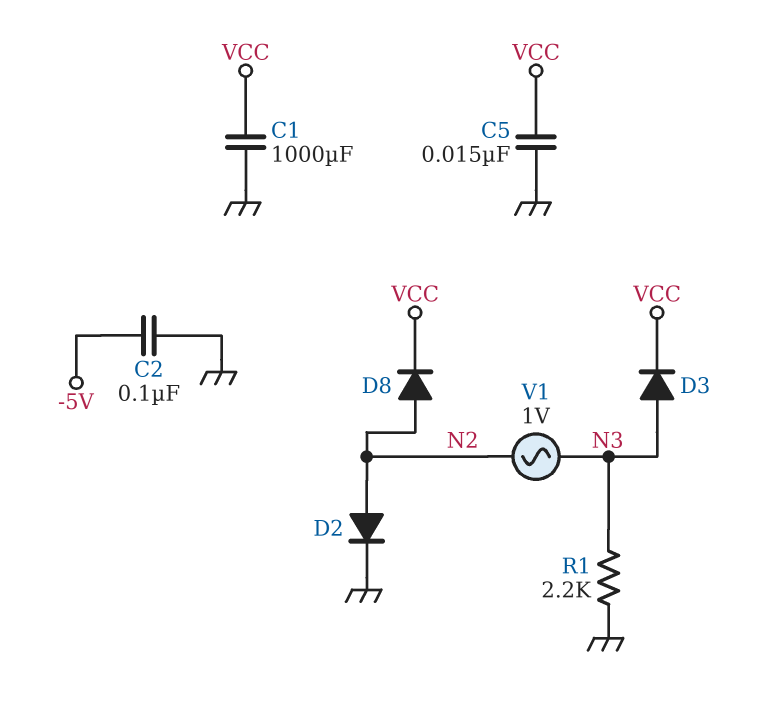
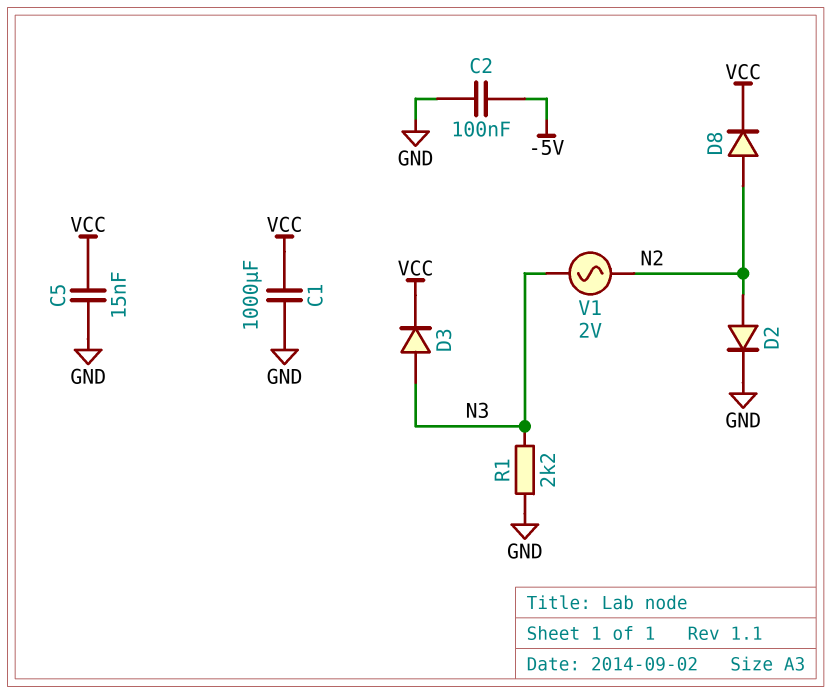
V1: AC 1V (N2, N3) -> AC 2V (N2, N3)

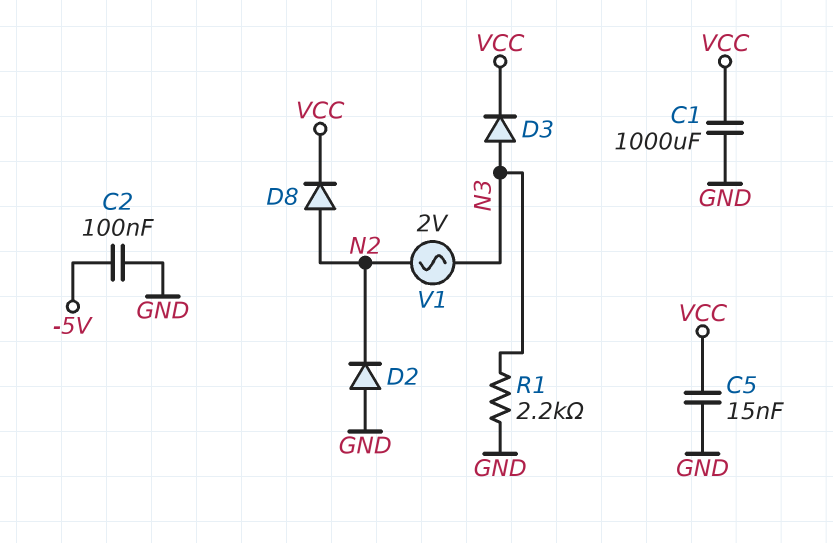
D2: diode (A N2, K GND) -> diode (A GND, K N2)

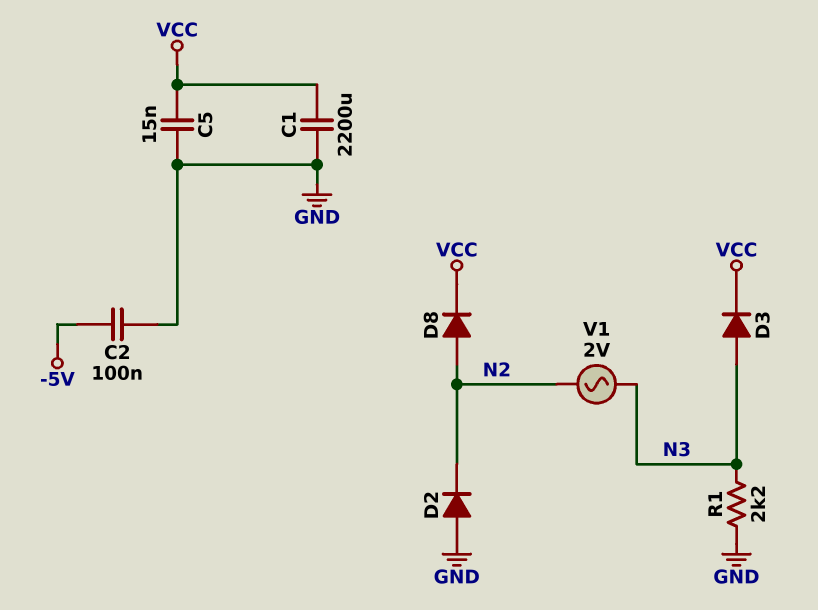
C1: 1000uF (GND, VCC) -> 2200uF (GND, VCC)

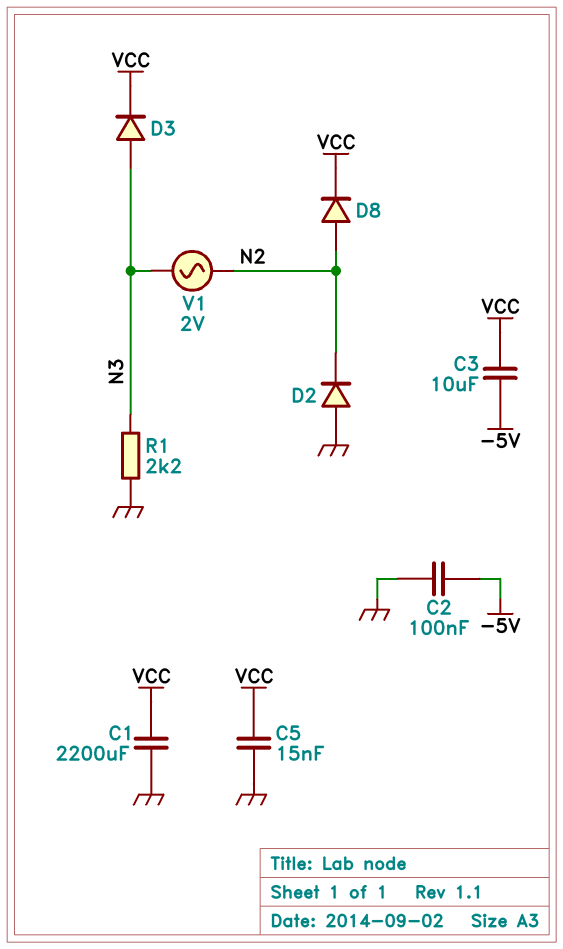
C3: none -> 10uF (-5V, VCC)

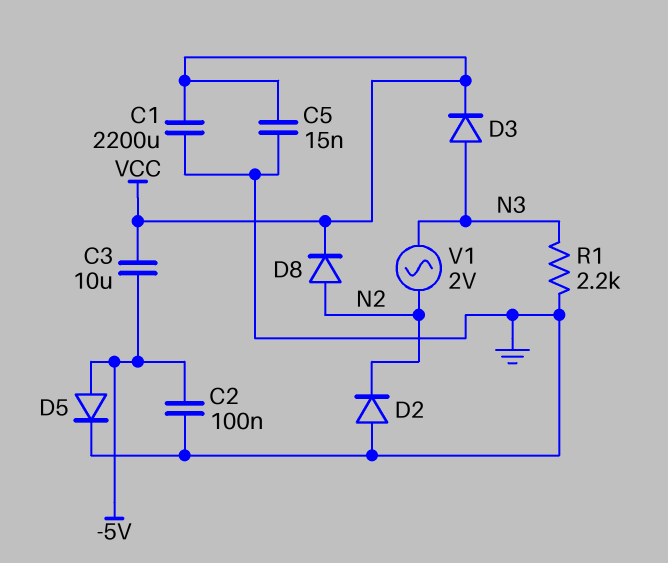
D5: none -> diode (A -5V, K GND)

